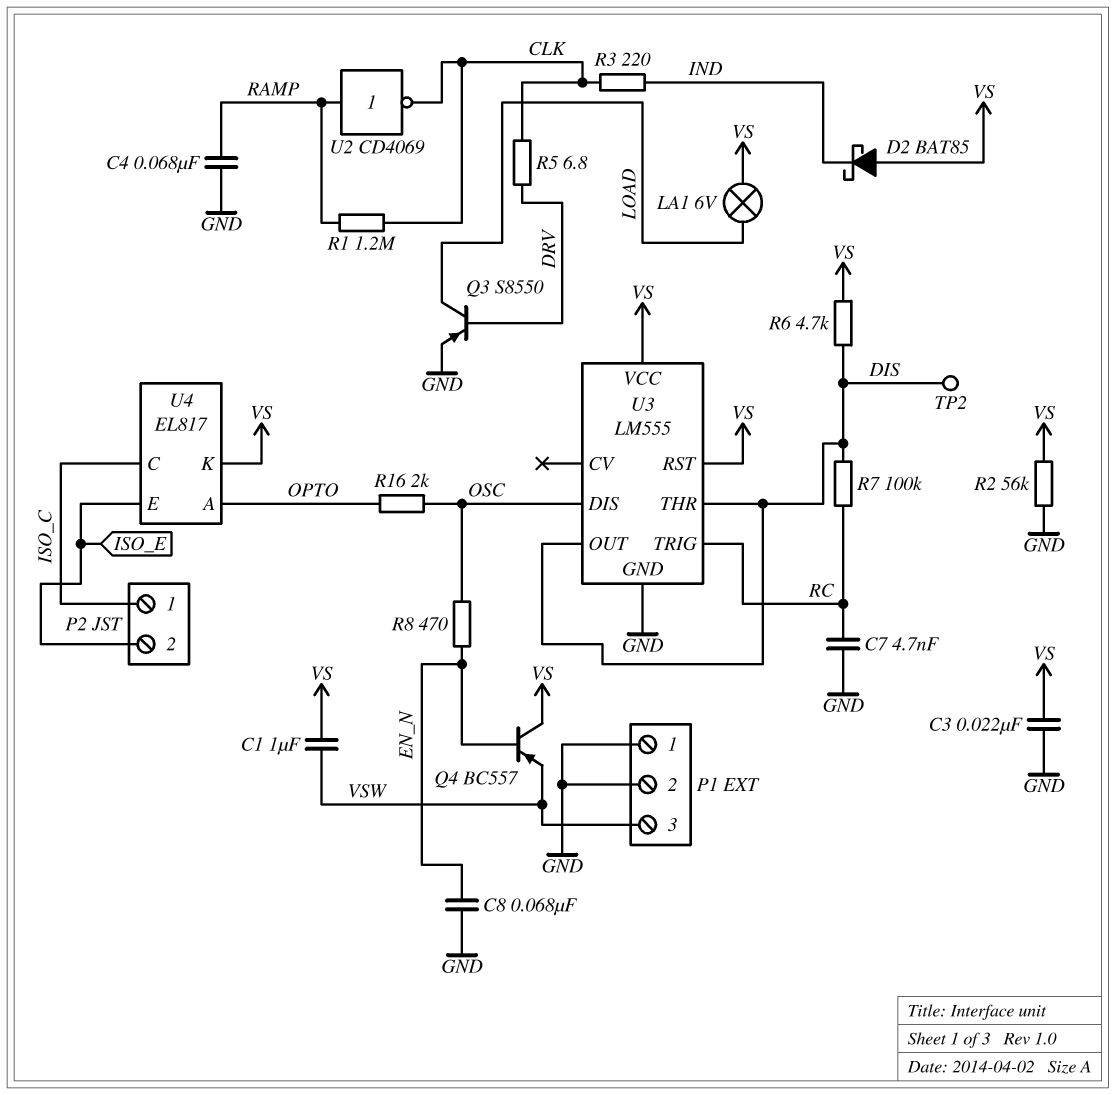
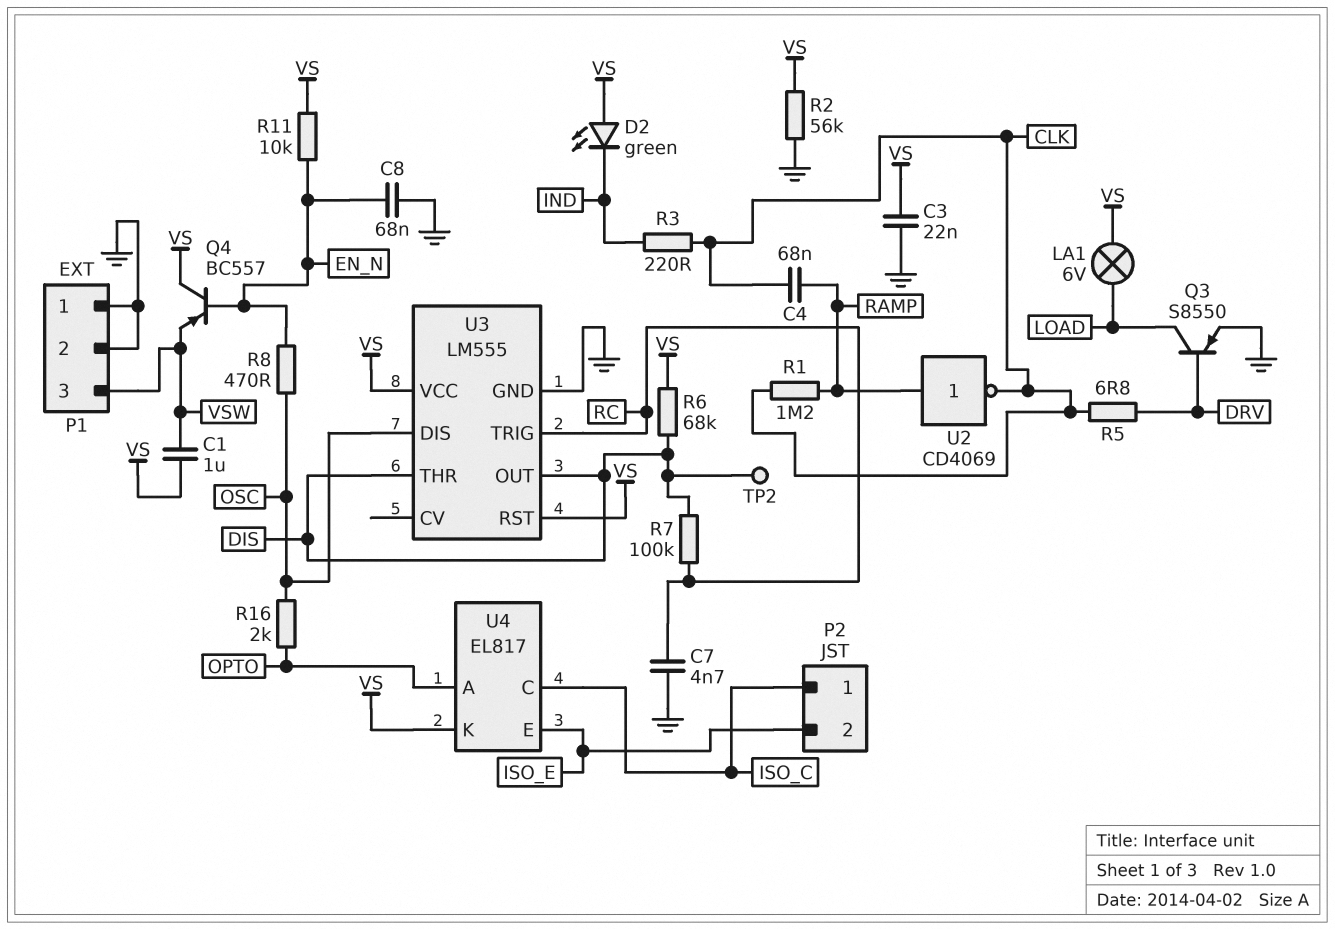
C4: 68nF (GND, RAMP) -> 68nF (CLK, RAMP)
D2: schottky BAT85 (A VS, K IND) -> LED green (A VS, K IND)
R6: 4.7k (DIS, VS) -> 68k (DIS, VS)
R11: none -> 10k (EN_N, VS)

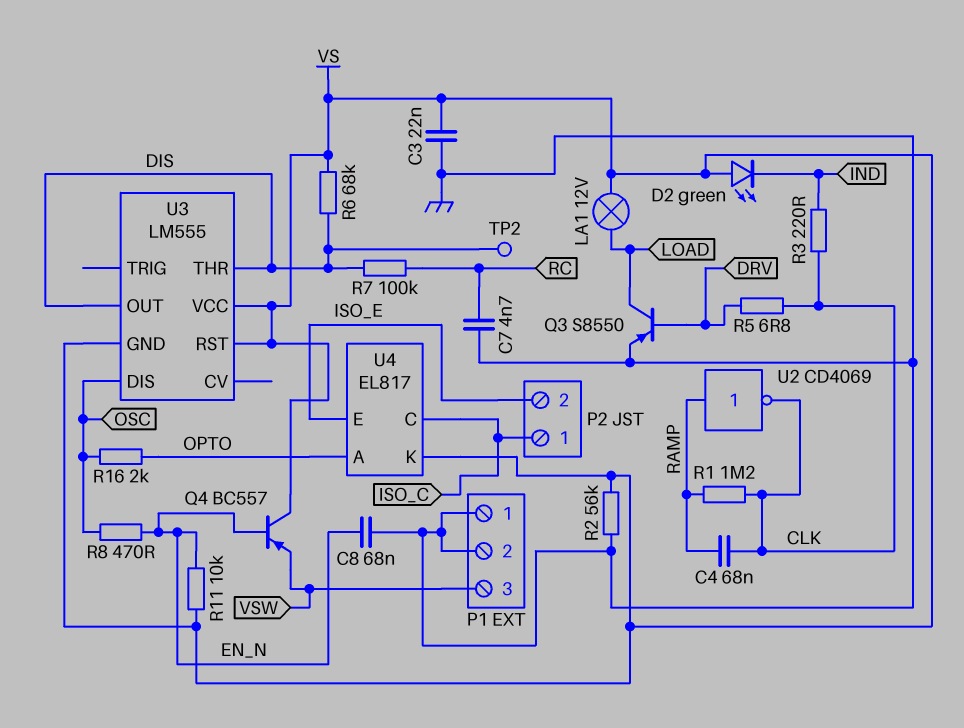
C1: 1uF (VS, VSW) -> none
LA1: lamp 6V (LOAD, VS) -> lamp 12V (LOAD, VS)
U3 pin GND: GND -> VS
U3 pin TRIG: RC -> none

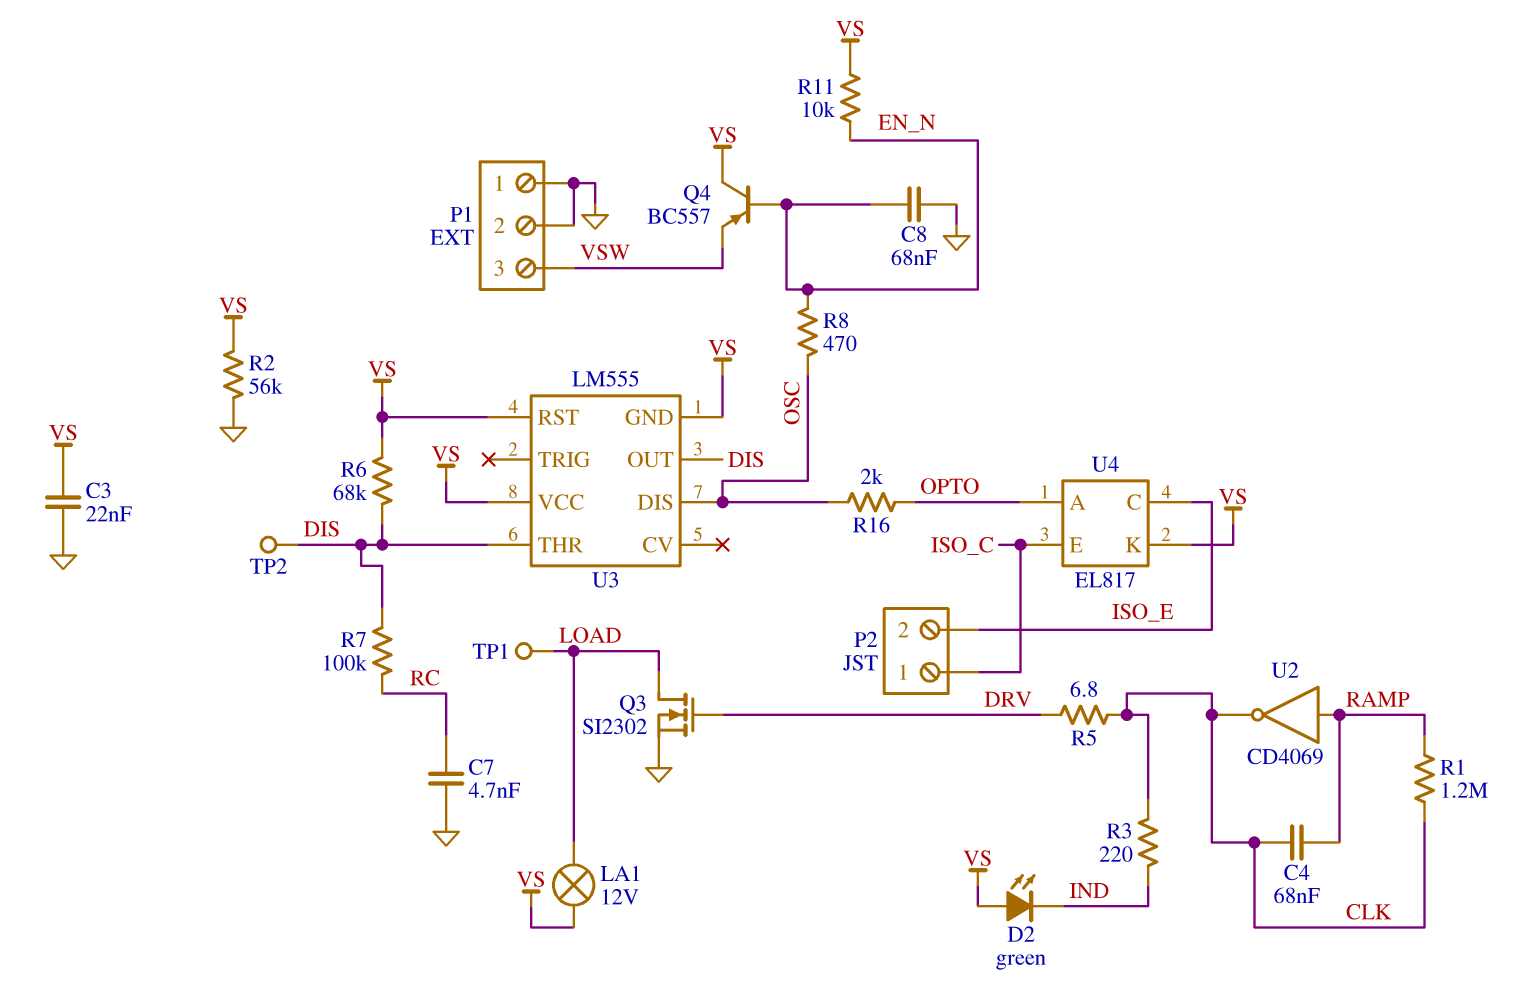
Q3: PNP S8550 (B DRV, C LOAD, E GND) -> NMOS SI2302 (G DRV, D LOAD, S GND)
TP1: none -> test point (LOAD)
U4 pin C: ISO_C -> ISO_E
U4 pin E: ISO_E -> ISO_C

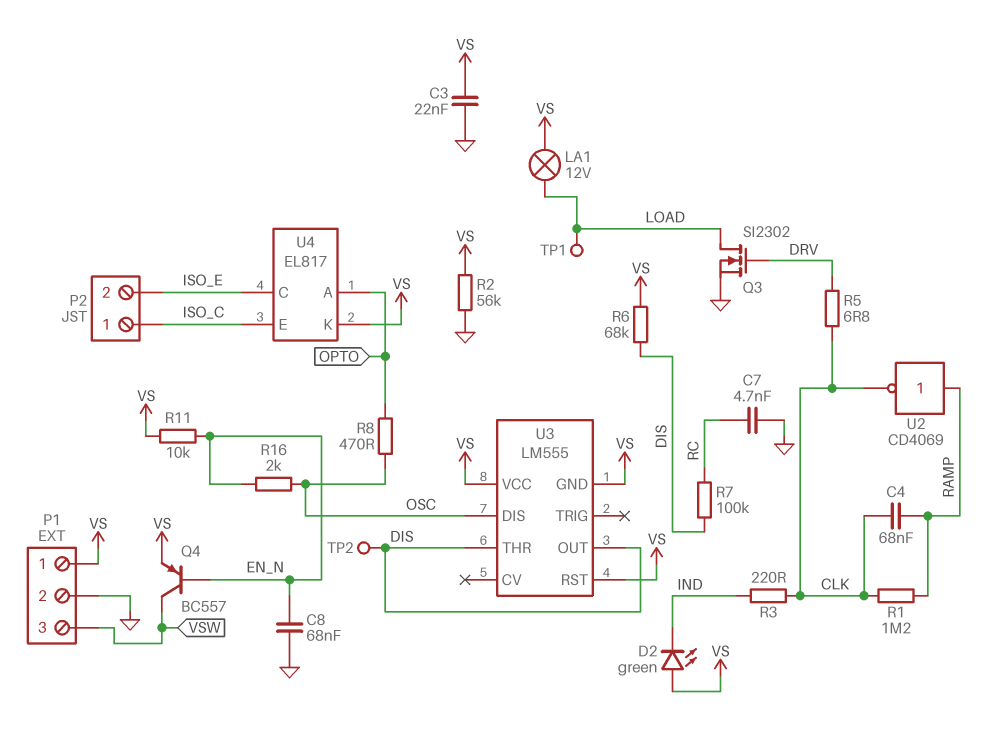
P1 pin 1: GND -> VS
Q4: PNP BC557 (B EN_N, C VS, E VSW) -> PNP BC557 (B EN_N, C VSW, E VS)
R8: 470 (EN_N, OSC) -> 470 (OPTO, OSC)
R16: 2k (OPTO, OSC) -> 2k (EN_N, OSC)

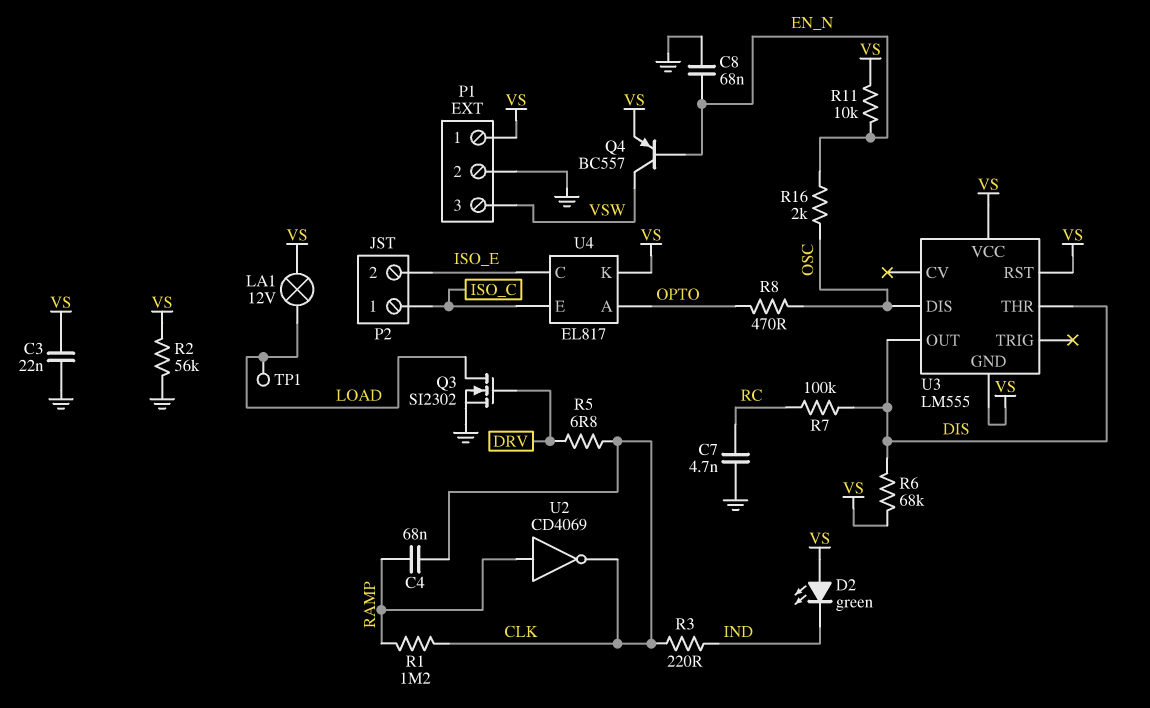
TP2: test point (DIS) -> none

